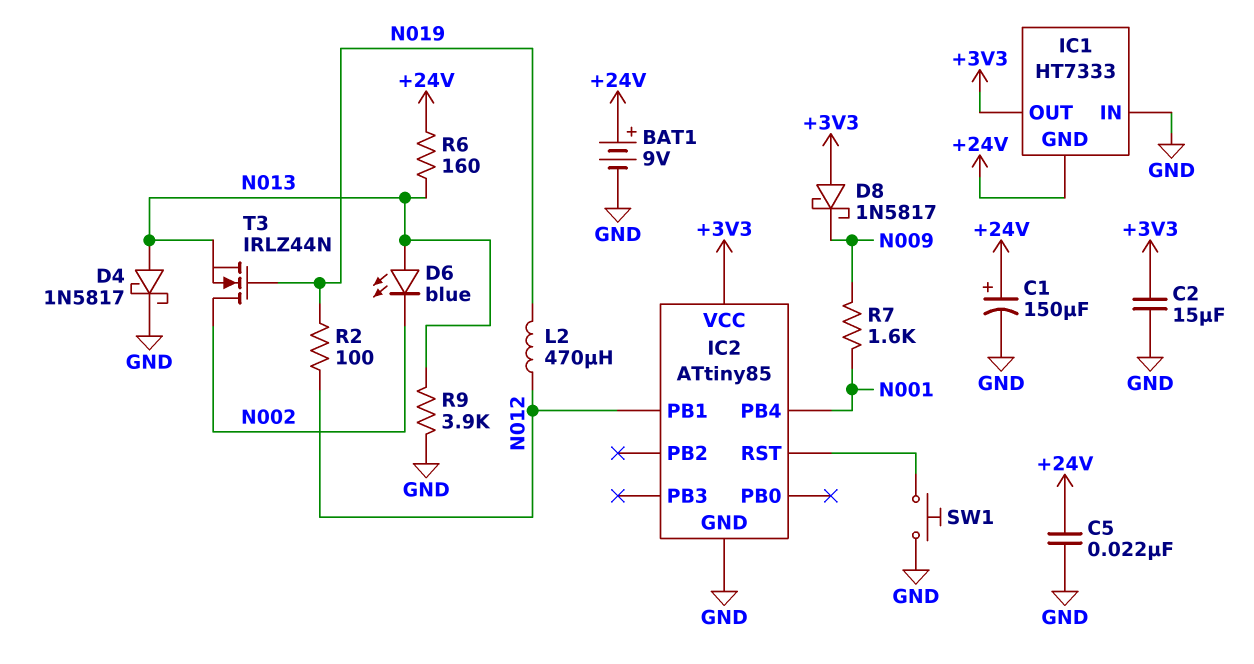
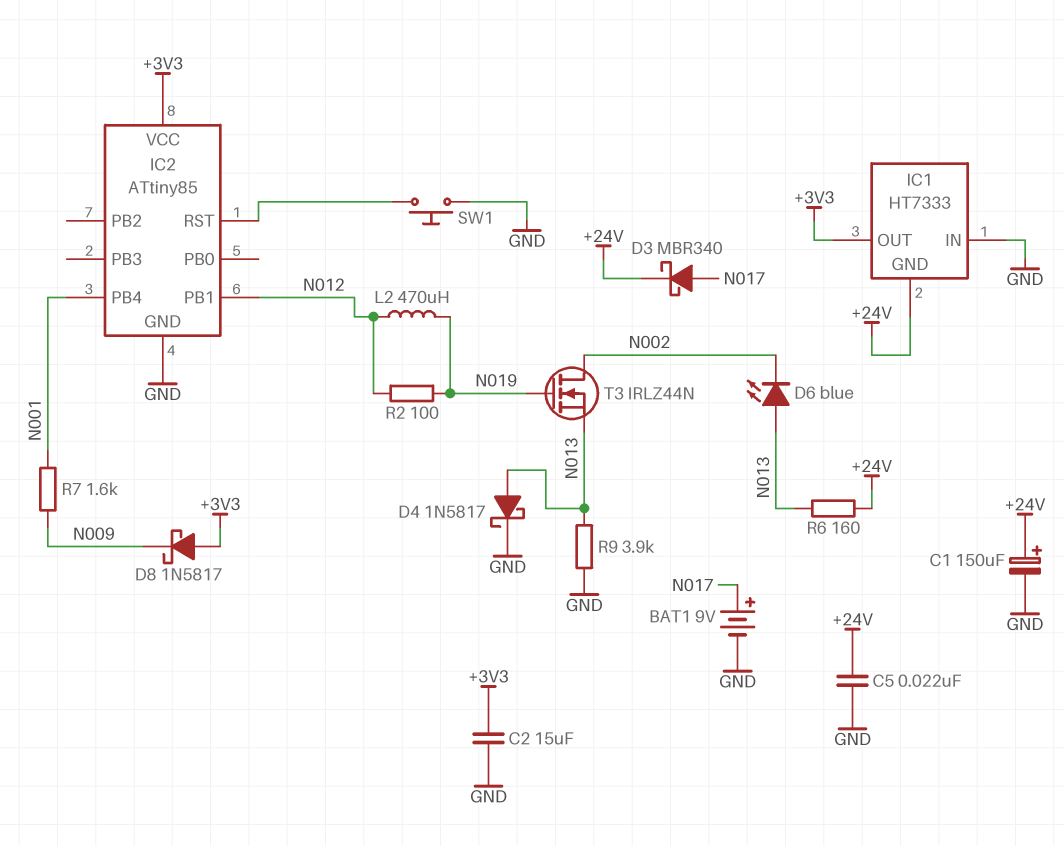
BAT1: 9V (plus +24V, minus GND) -> 9V (plus N017, minus GND)
D3: none -> schottky MBR340 (A N017, K +24V)

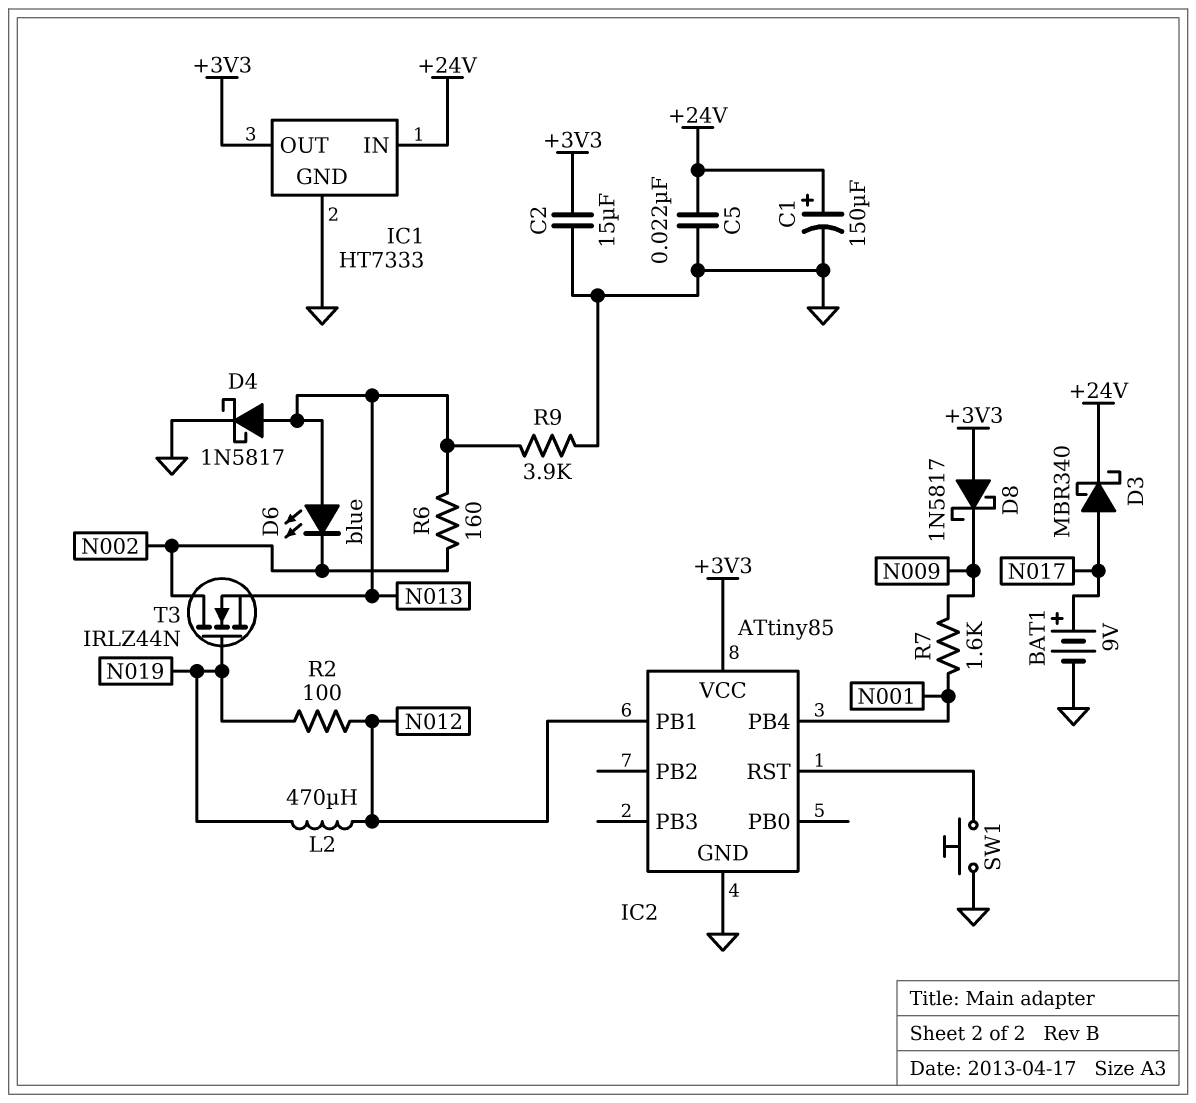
IC1 pin GND: +24V -> GND
IC1 pin IN: GND -> +24V
R6: 160 (+24V, N013) -> 160 (N002, N013)

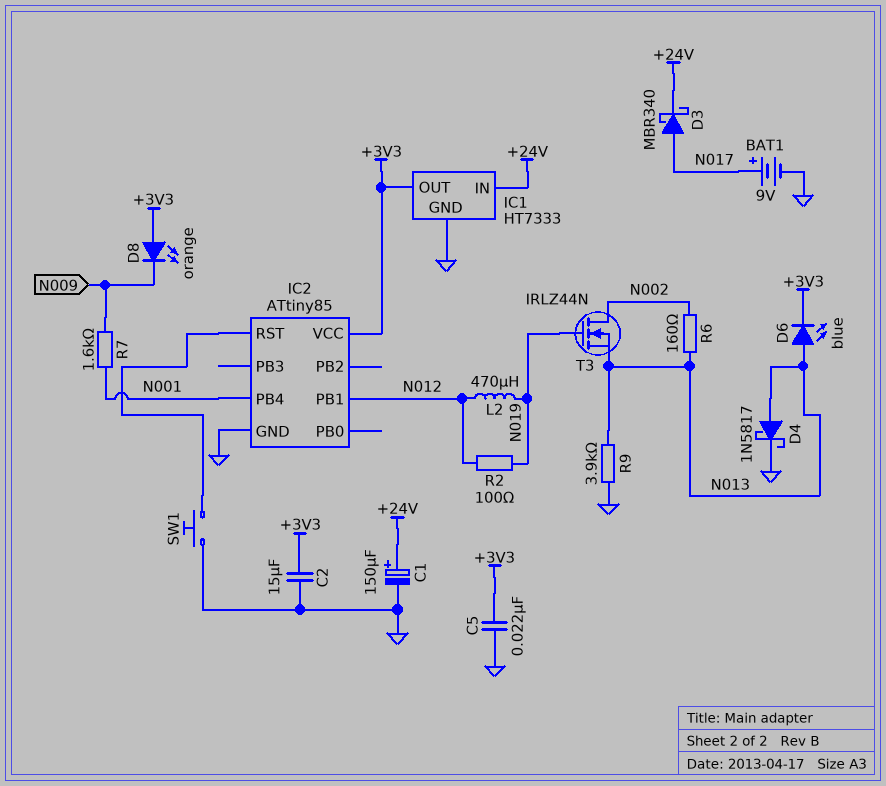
C5: 22nF (+24V, GND) -> 22nF (+3V3, GND)
D6: LED blue (A N013, K N002) -> LED blue (A N013, K +3V3)
D8: schottky 1N5817 (A +3V3, K N009) -> LED orange (A +3V3, K N009)

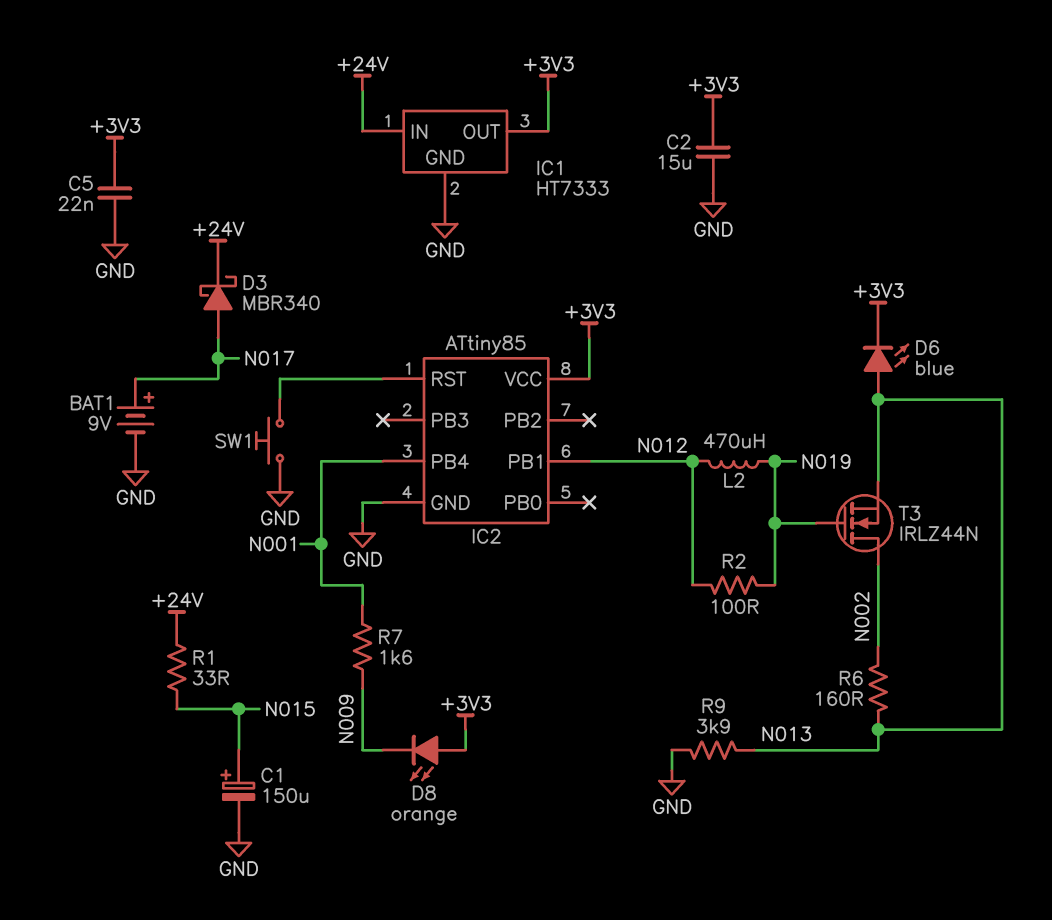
C1: 150uF (plus +24V, minus GND) -> 150uF (plus N015, minus GND)
D4: schottky 1N5817 (A N013, K GND) -> none
R1: none -> 33 (+24V, N015)

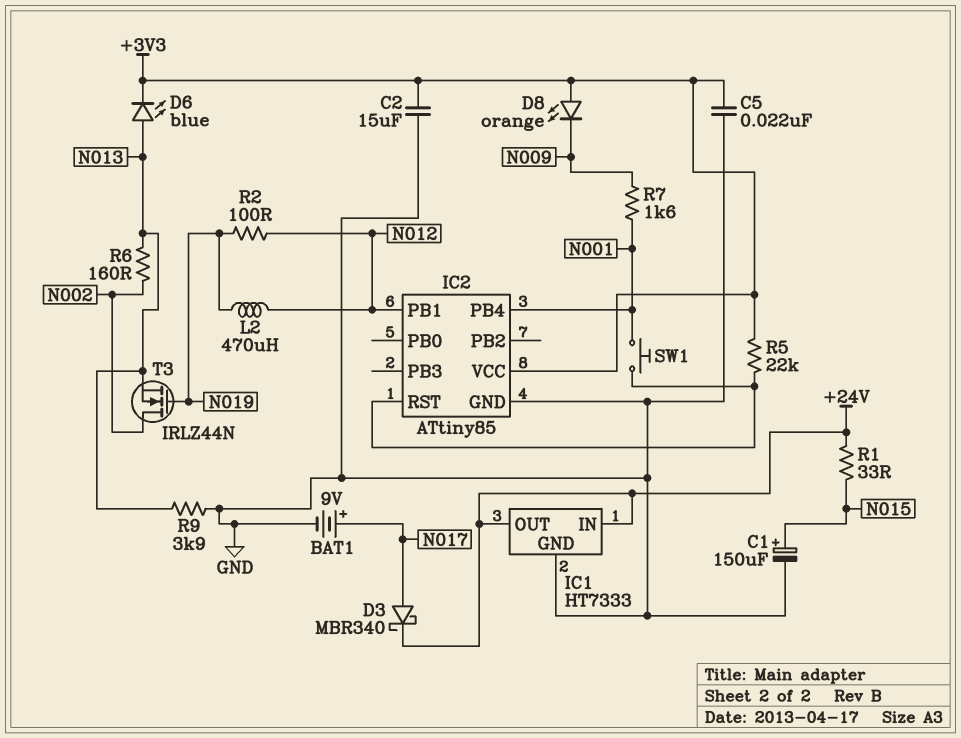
IC1 pin OUT: +3V3 -> +24V
R5: none -> 22k (+3V3, IC2/RST)
SW1: button (GND, IC2/RST) -> button (IC2/RST, N001)

